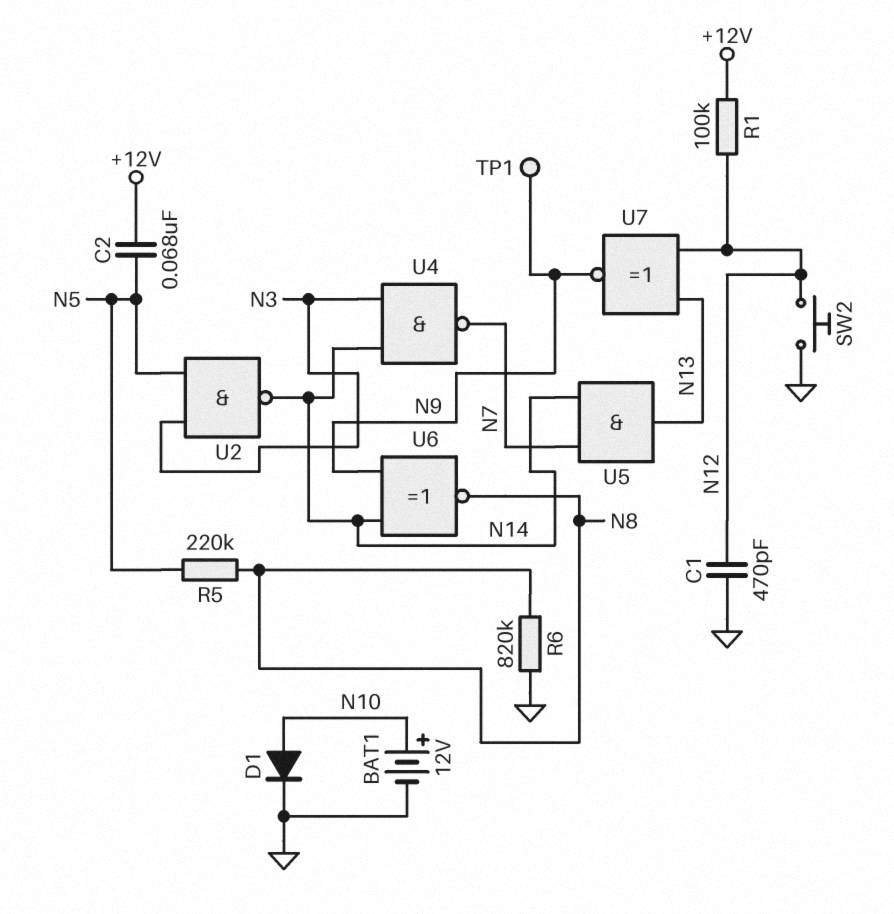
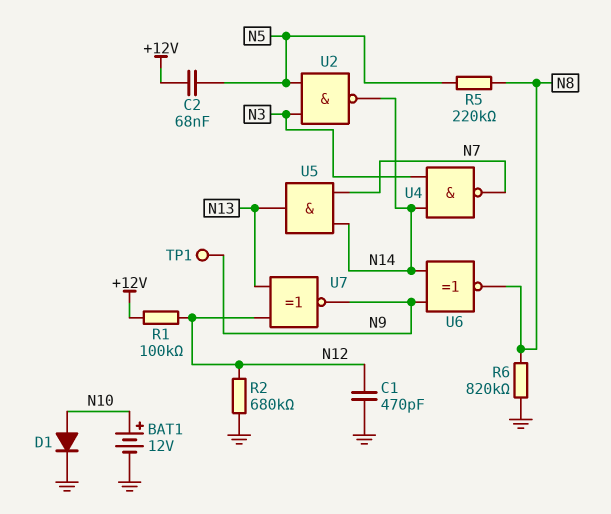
R2: none -> 680k (GND, N12)
SW2: button (GND, N12) -> none

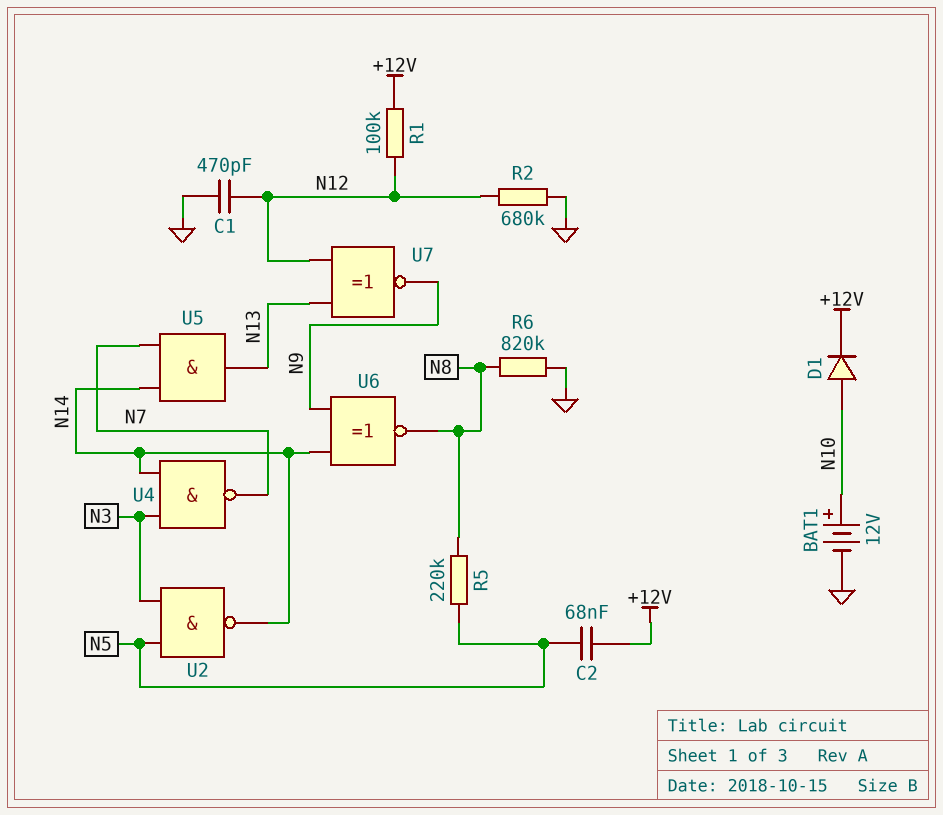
D1: diode (A N10, K GND) -> diode (A N10, K +12V)
TP1: test point (N9) -> none

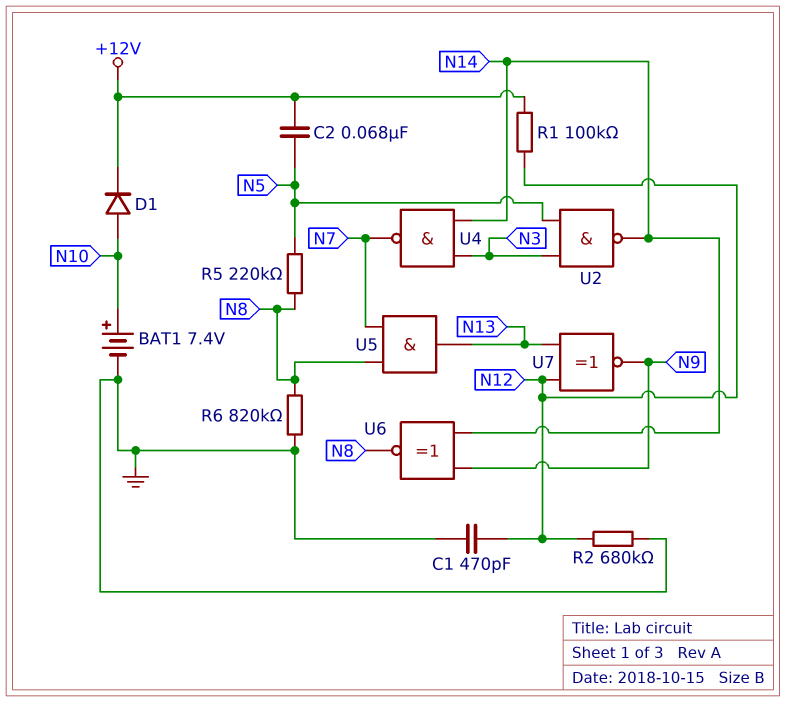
BAT1: 12V (plus N10, minus GND) -> 7.4V (plus N10, minus GND)
U5: AND (in N7, in N14, out N13) -> AND (in N7, in N8, out N13)

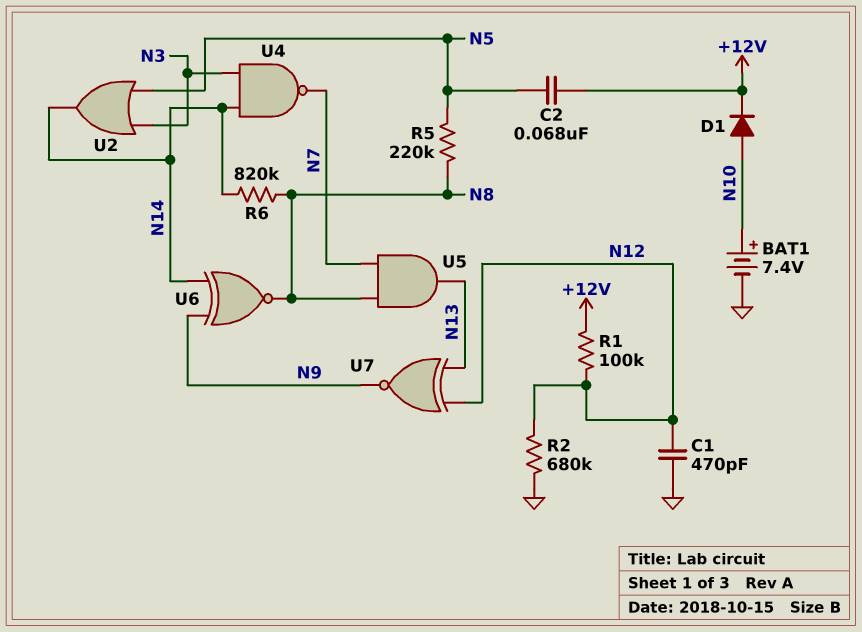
R6: 820k (GND, N8) -> 820k (N8, N14)
U2: NAND (in N3, in N5, out N14) -> OR (in N3, in N5, out N14)

